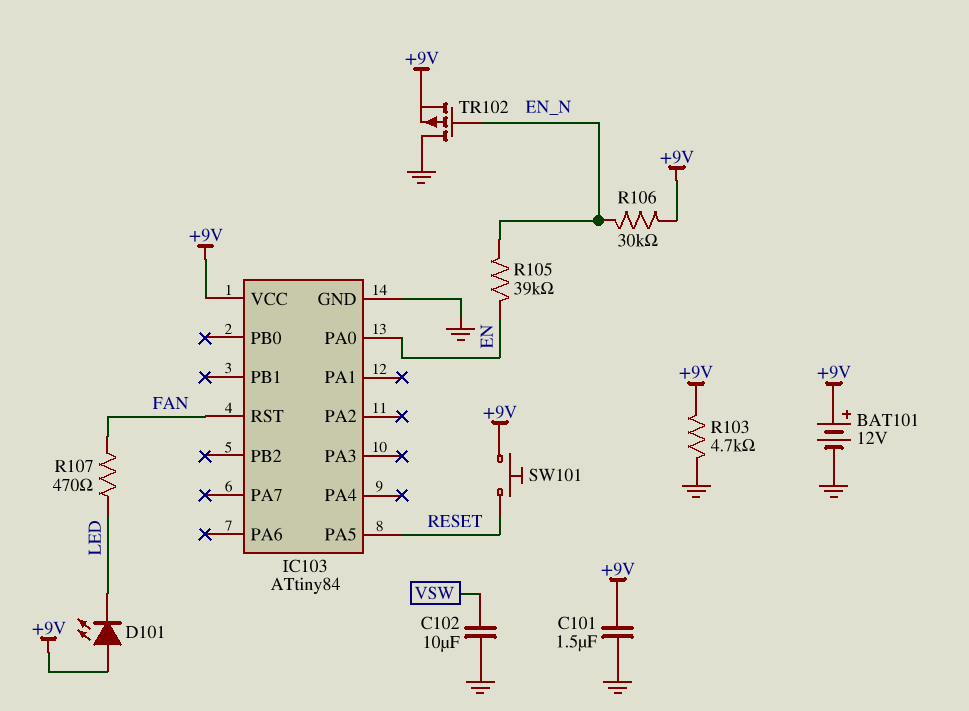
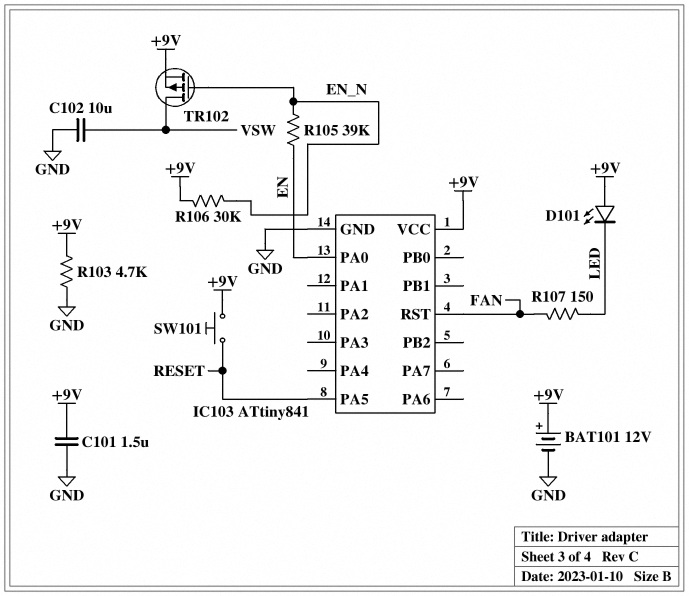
IC103: ATtiny84 -> ATtiny841
R107: 470 (FAN, LED) -> 150 (FAN, LED)
TR102: PMOS (G EN_N, D GND, S +9V) -> PMOS (G EN_N, D VSW, S +9V)

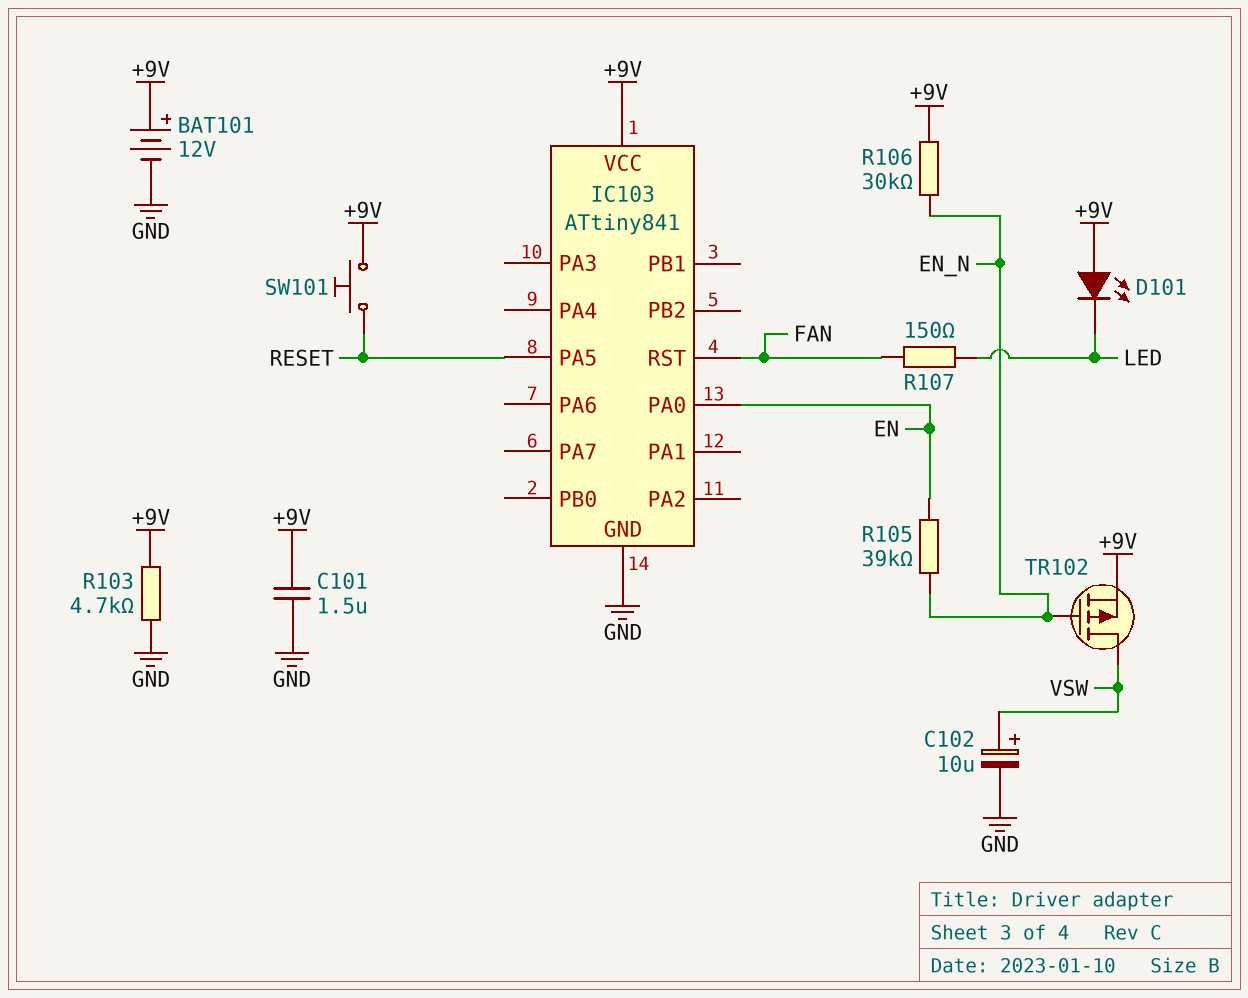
C102: 10uF (GND, VSW) -> 10uF (plus VSW, minus GND)

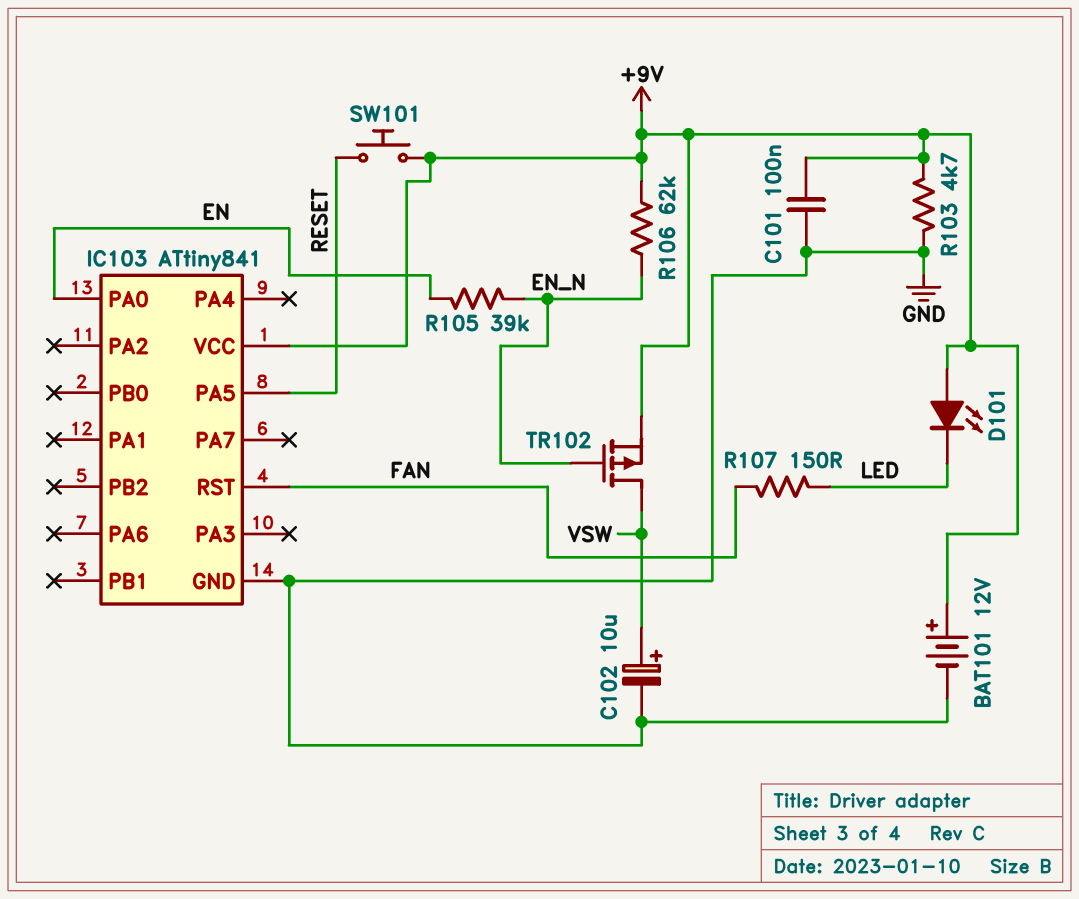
C101: 1.5uF (+9V, GND) -> 100nF (+9V, GND)
R106: 30k (+9V, EN_N) -> 62k (+9V, EN_N)

